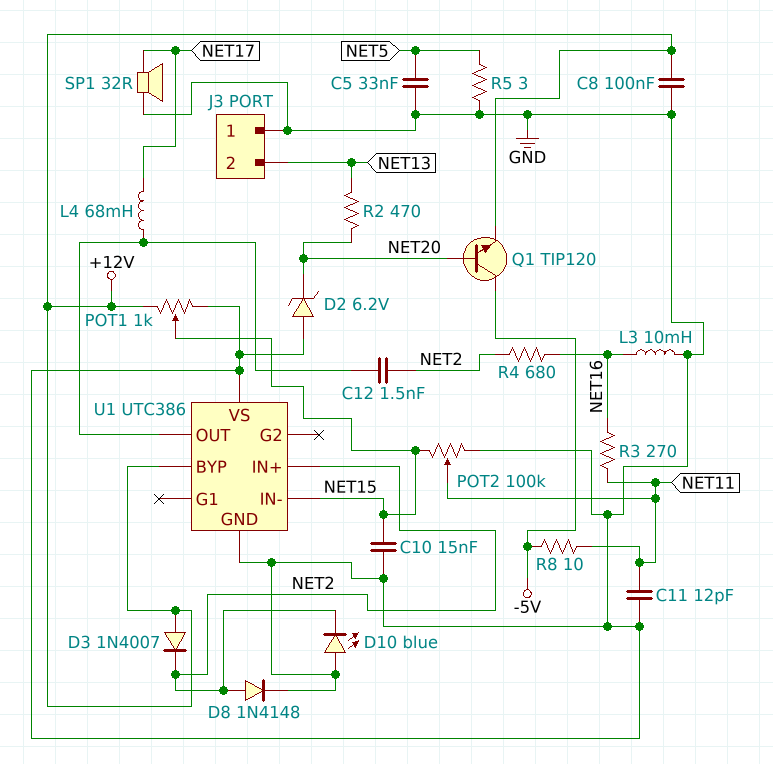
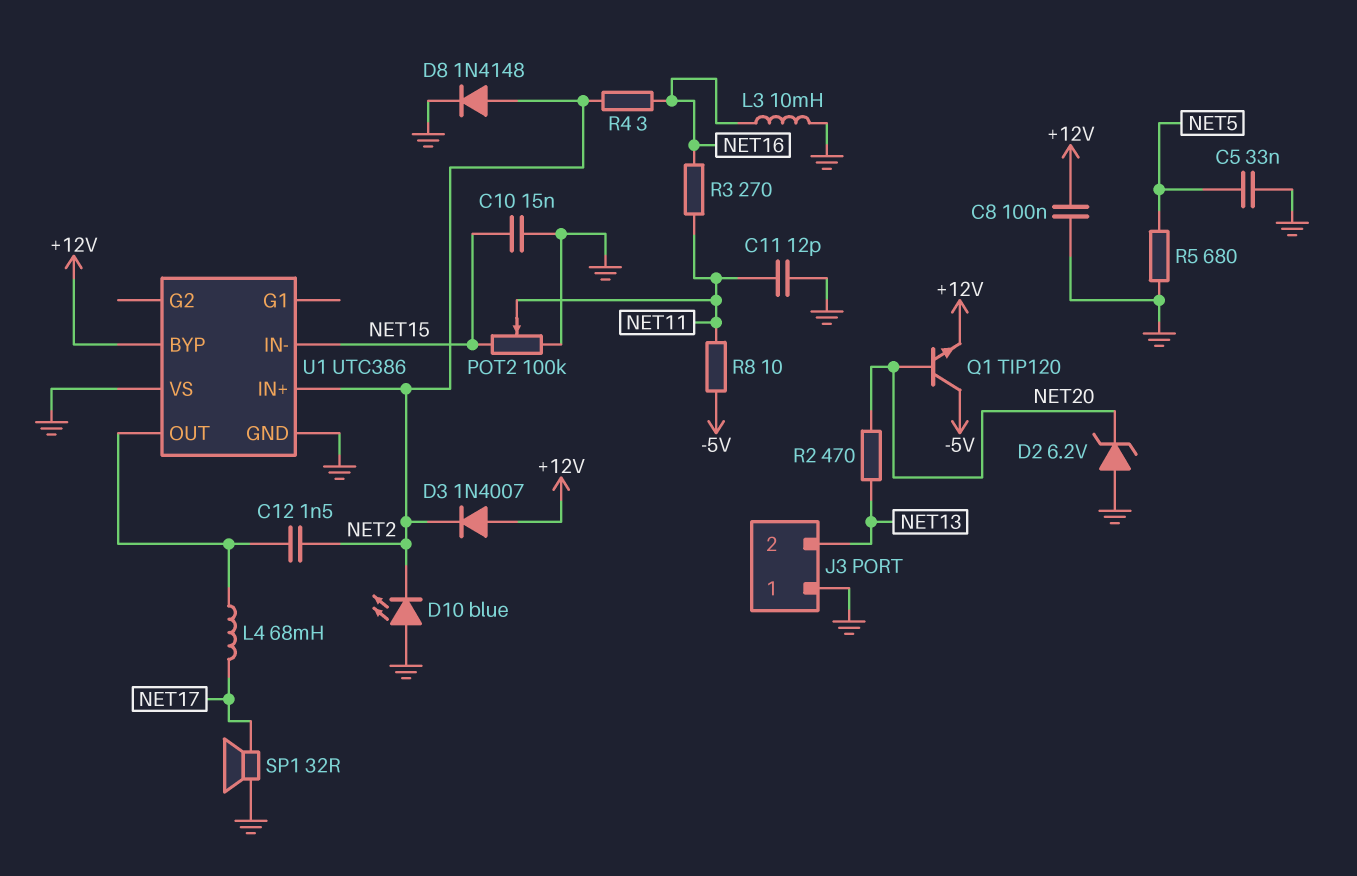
POT1: 1k (+12V, GND, wiper NET15) -> none
R4: 680 (NET2, NET16) -> 3 (NET2, NET16)
R5: 3 (GND, NET5) -> 680 (GND, NET5)

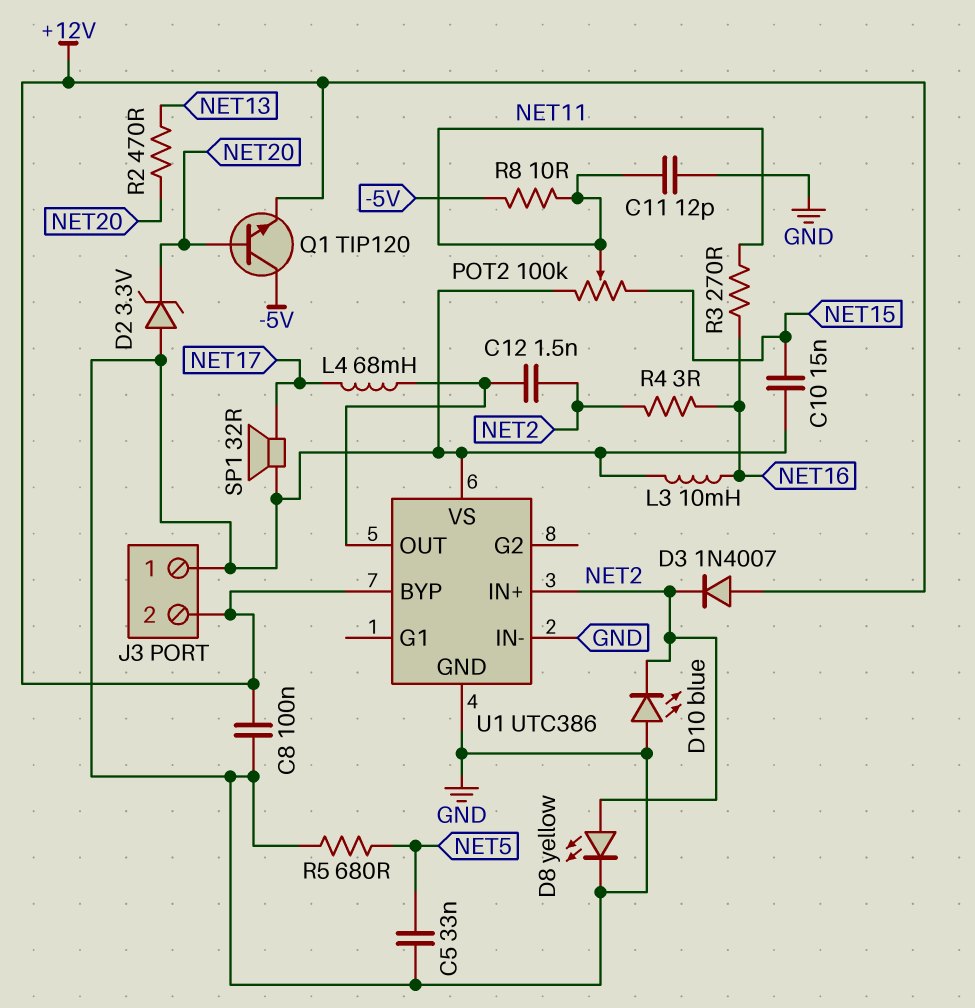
D2: zener 6.2V (A GND, K NET20) -> zener 3.3V (A GND, K NET20)
D8: diode 1N4148 (A NET2, K GND) -> LED yellow (A NET2, K GND)
J3 pin 2: NET13 -> +12V
U1 pin IN-: NET15 -> GND

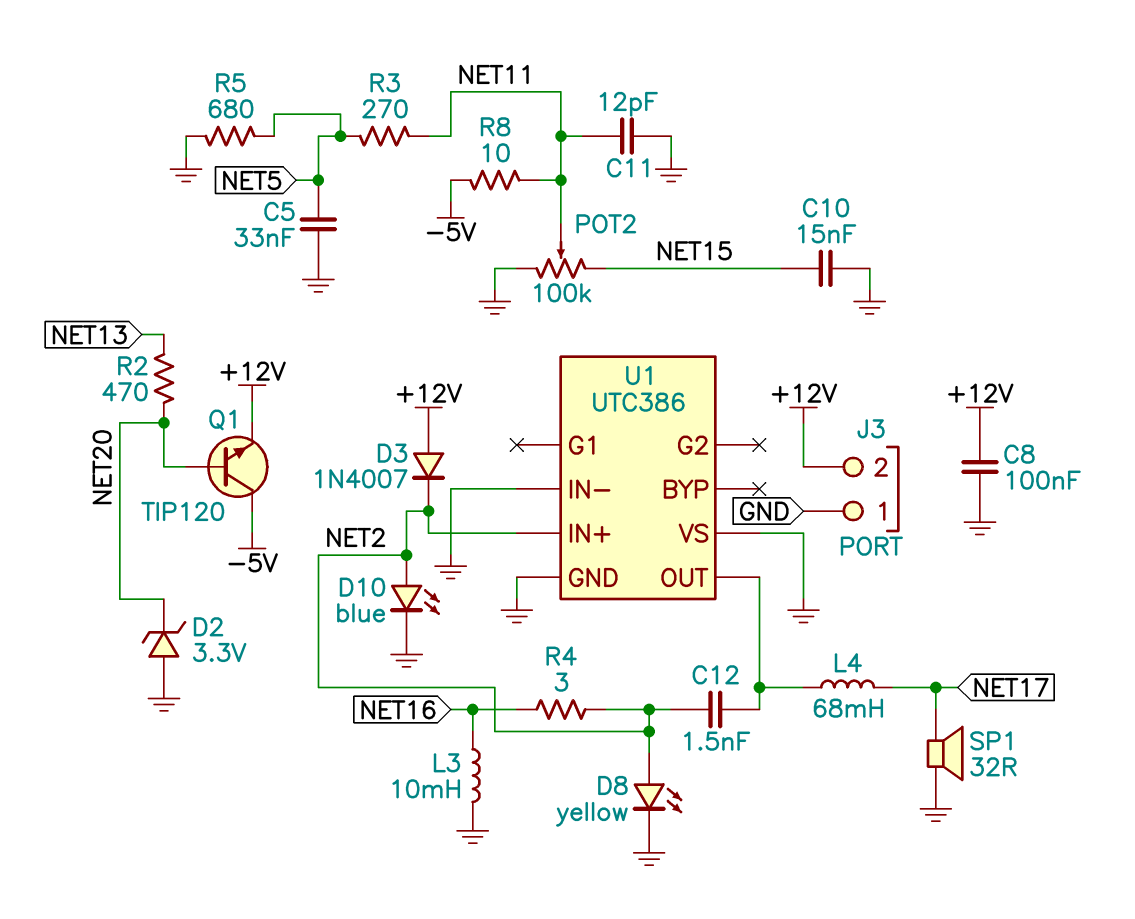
D10: LED blue (A GND, K NET2) -> LED blue (A NET2, K GND)
R3: 270 (NET11, NET16) -> 270 (NET5, NET11)
U1 pin BYP: +12V -> none

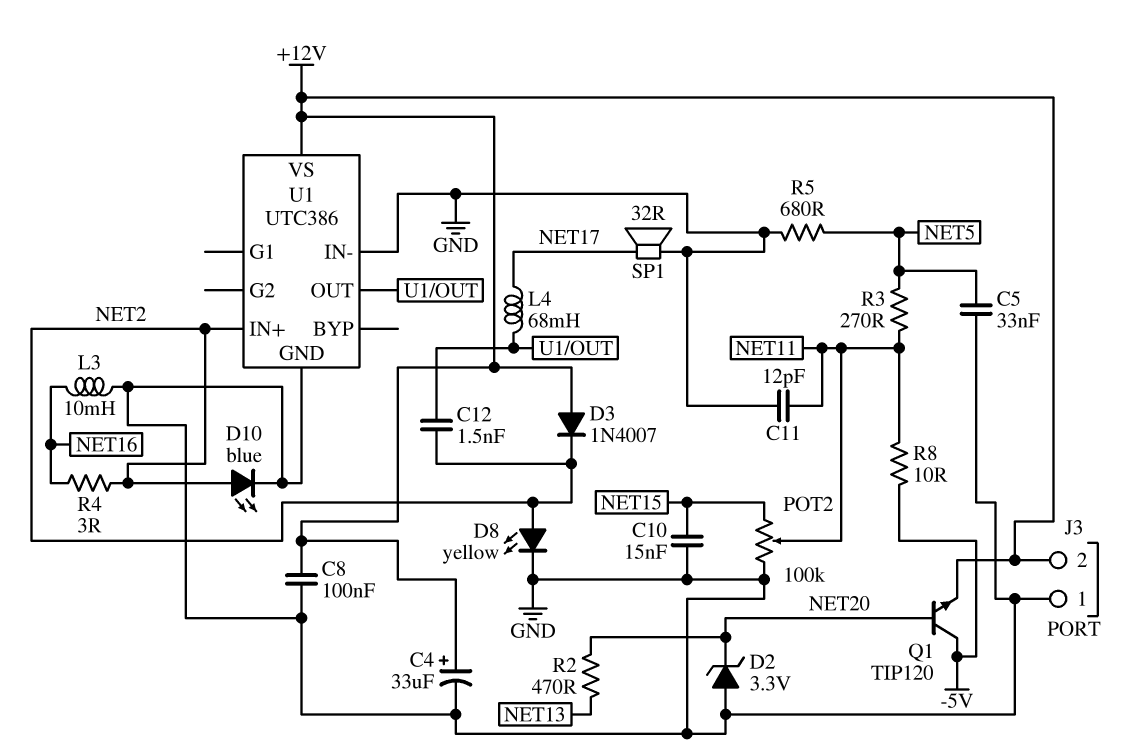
C4: none -> 33uF (plus +12V, minus GND)
U1 pin VS: GND -> +12V

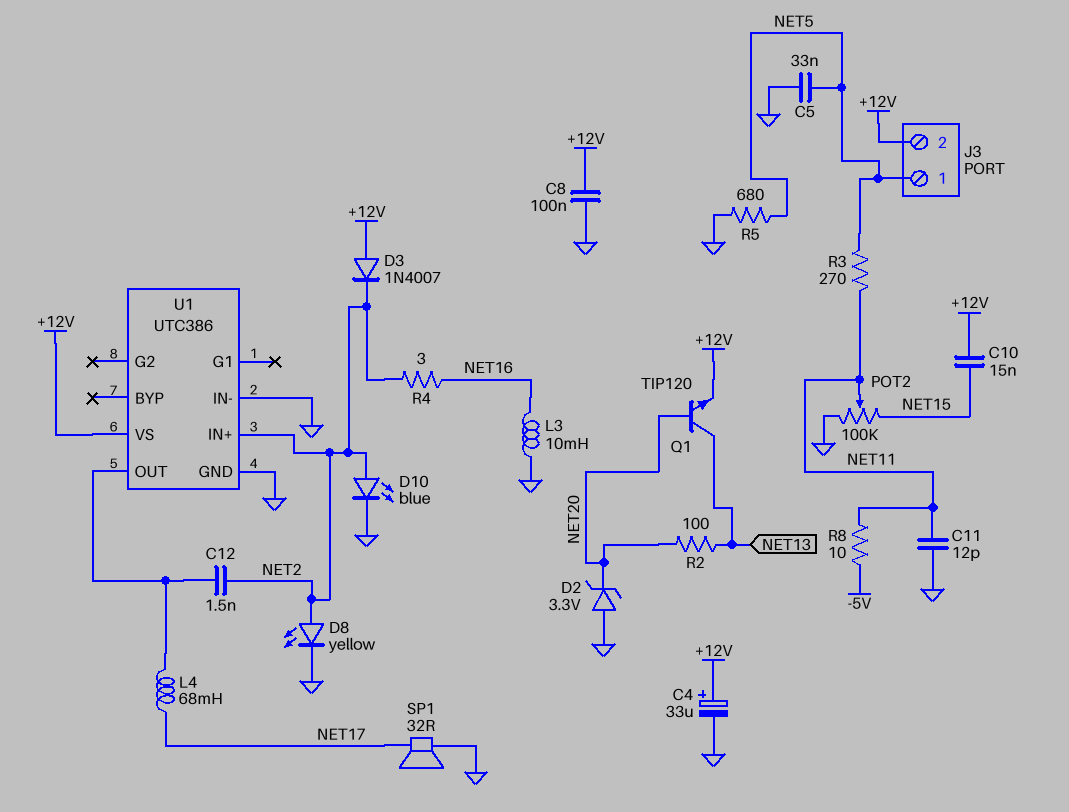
C10: 15nF (GND, NET15) -> 15nF (+12V, NET15)
J3 pin 1: GND -> NET5
Q1: NPN TIP120 (B NET20, C -5V, E +12V) -> NPN TIP120 (B NET20, C NET13, E +12V)
R2: 470 (NET13, NET20) -> 100 (NET13, NET20)

